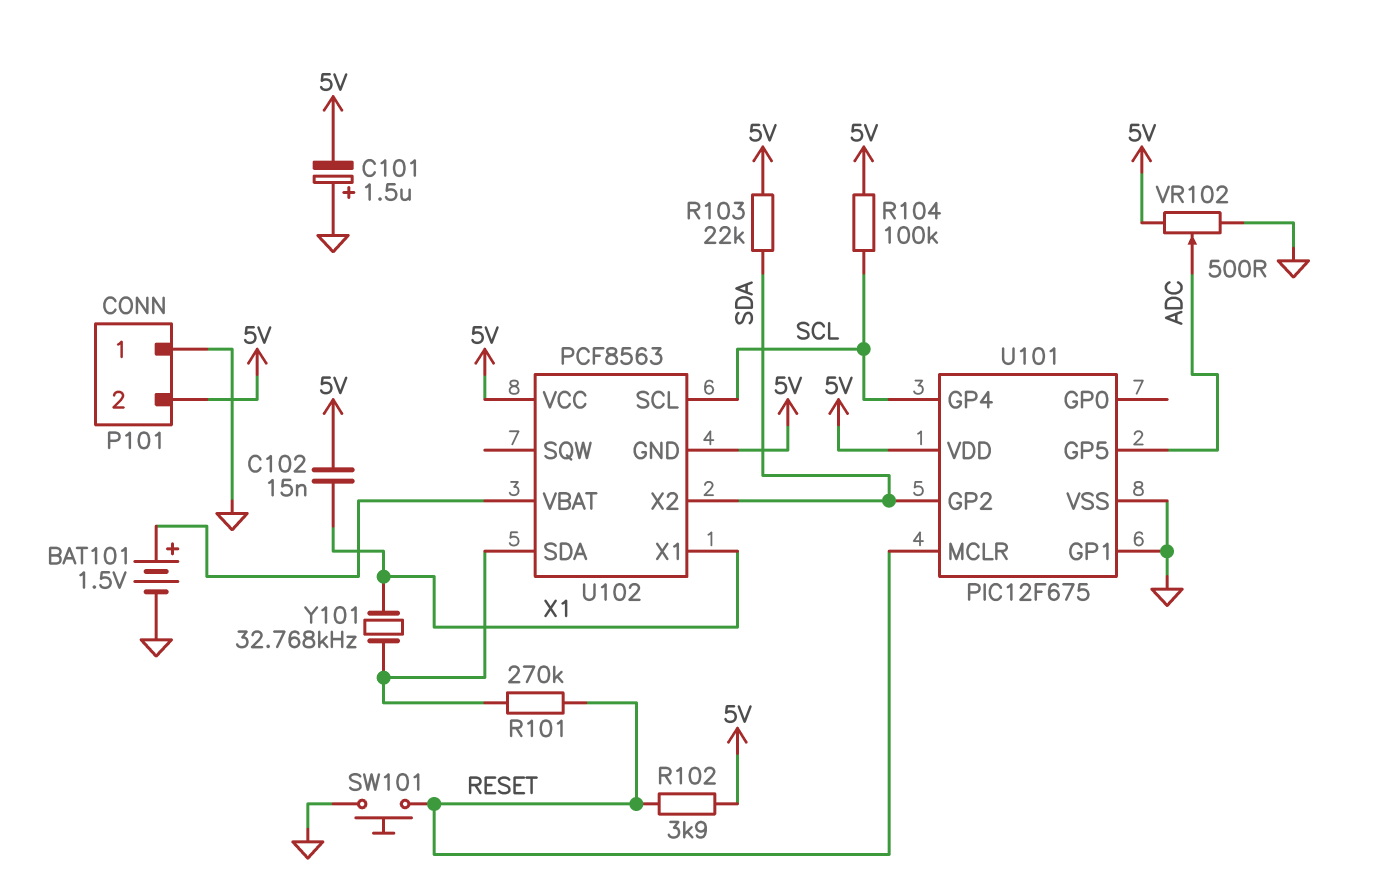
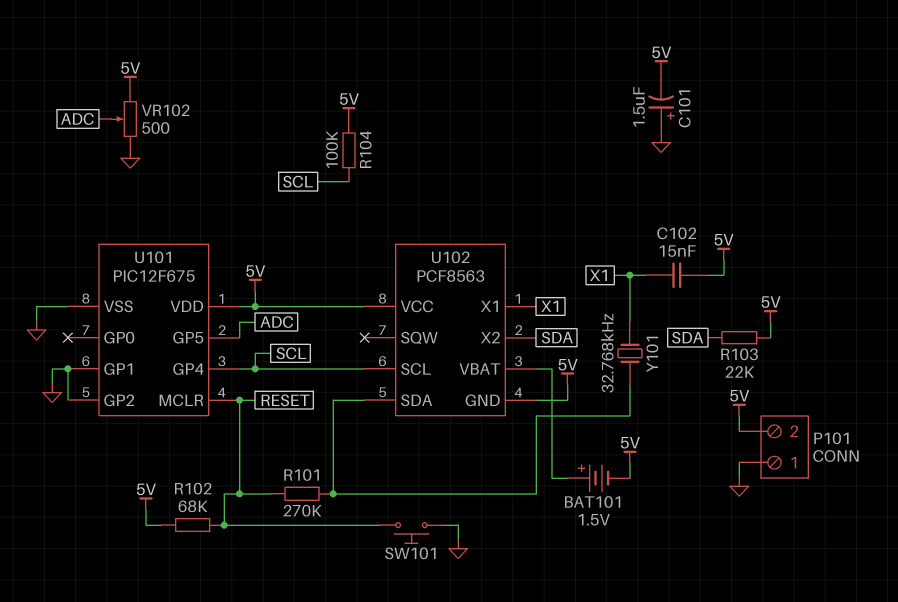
BAT101: 1.5V (plus U102/VBAT, minus GND) -> 1.5V (plus U102/VBAT, minus 5V)
R102: 3.9k (5V, RESET) -> 68k (5V, RESET)
U101 pin GP2: SDA -> GND

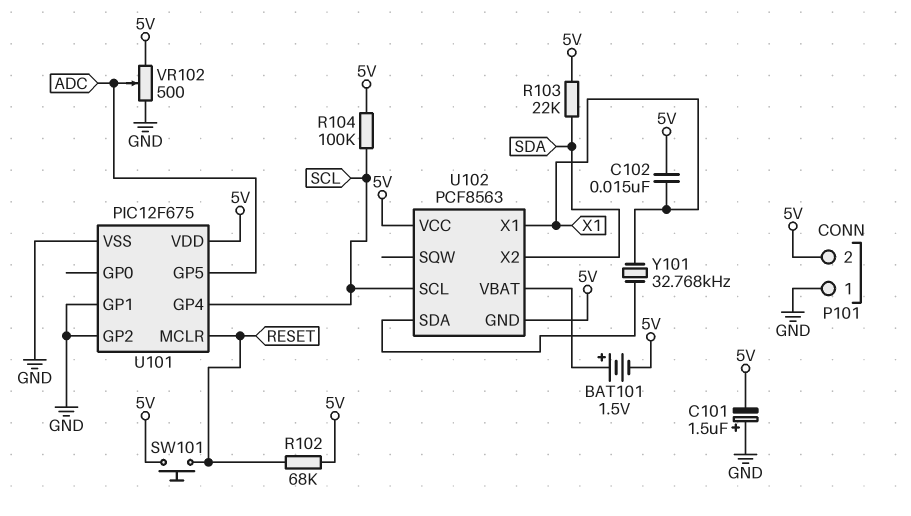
R101: 270k (RESET, U102/SDA) -> none
SW101: button (GND, RESET) -> button (5V, RESET)

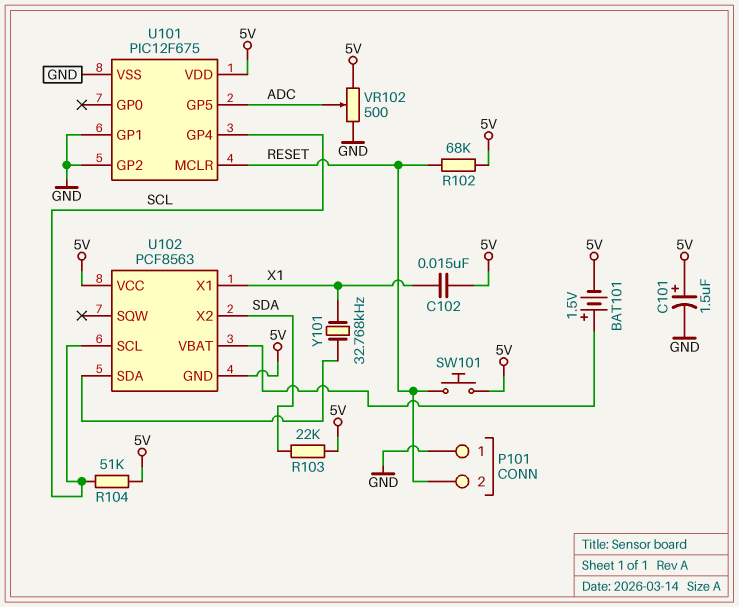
C101: 1.5uF (plus GND, minus 5V) -> 1.5uF (plus 5V, minus GND)
P101 pin 2: 5V -> RESET
R104: 100k (5V, SCL) -> 51k (5V, SCL)

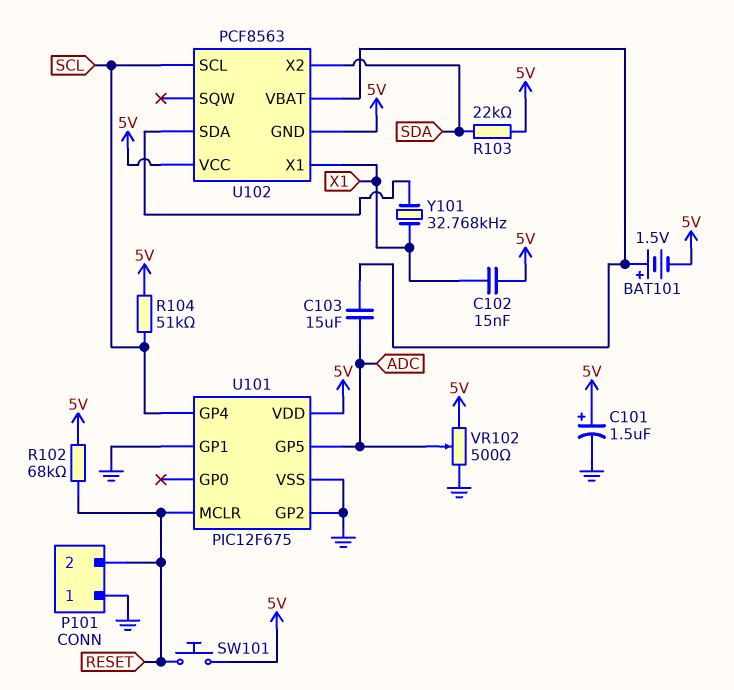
C103: none -> 15uF (ADC, U102/VBAT)

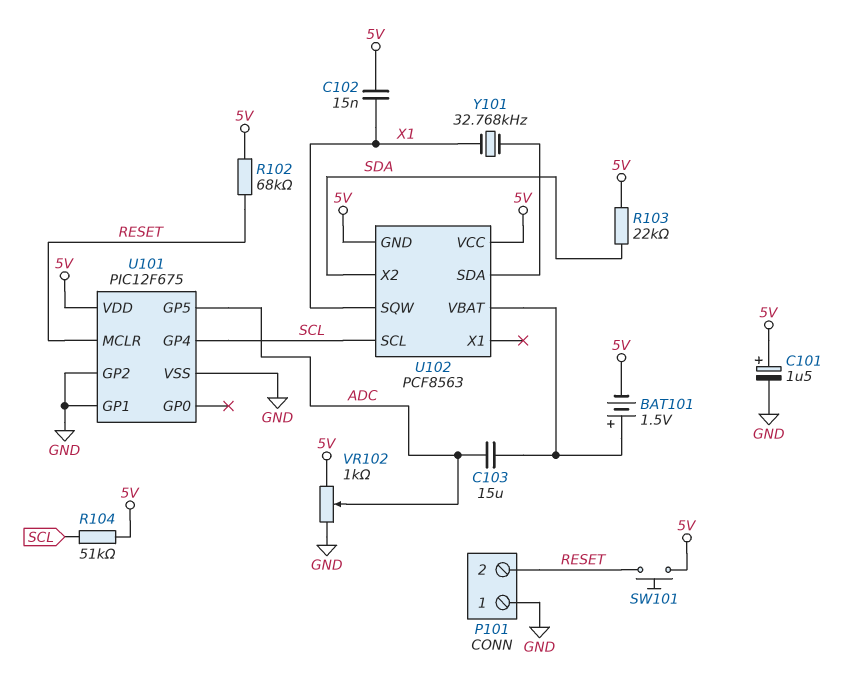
U102 pin SQW: none -> X1
U102 pin X1: X1 -> none
VR102: 500 (5V, GND, wiper ADC) -> 1k (5V, GND, wiper ADC)

